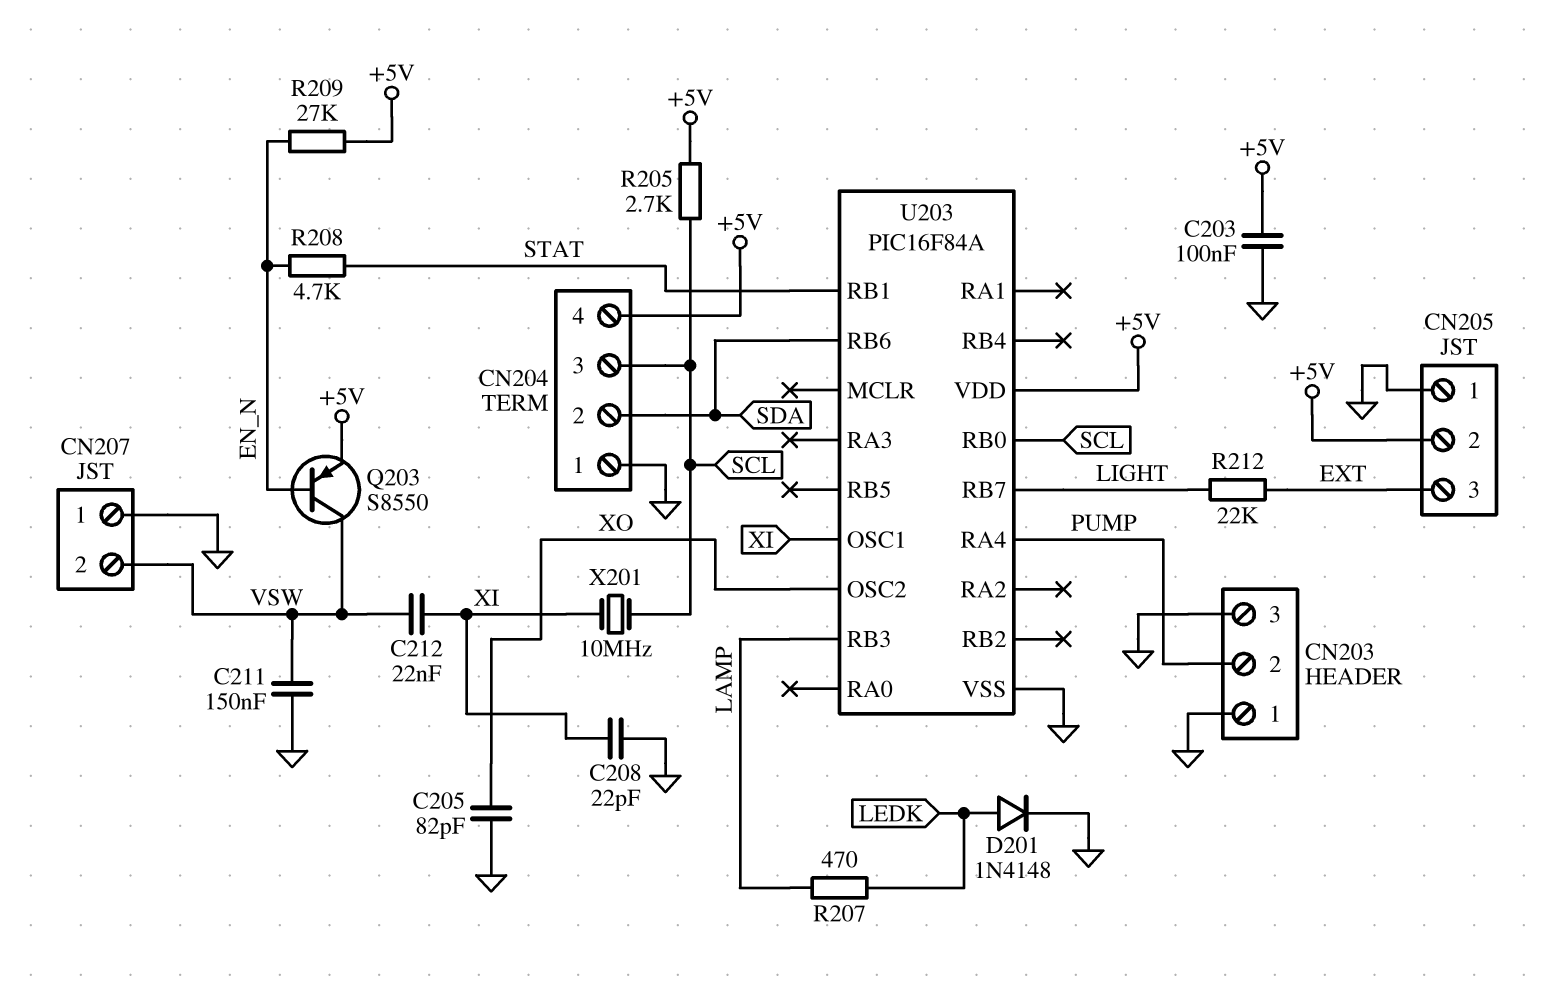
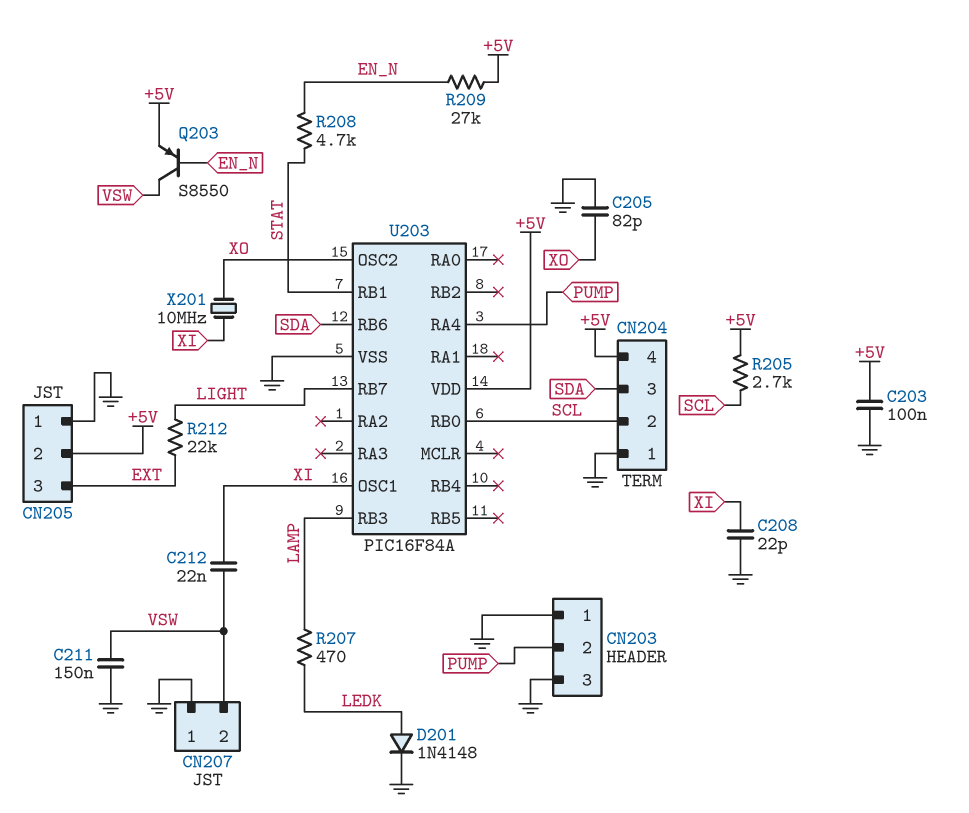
CN204 pin 2: SDA -> SCL
CN204 pin 3: SCL -> SDA
X201: 10MHz (SCL, XI) -> 10MHz (XI, XO)

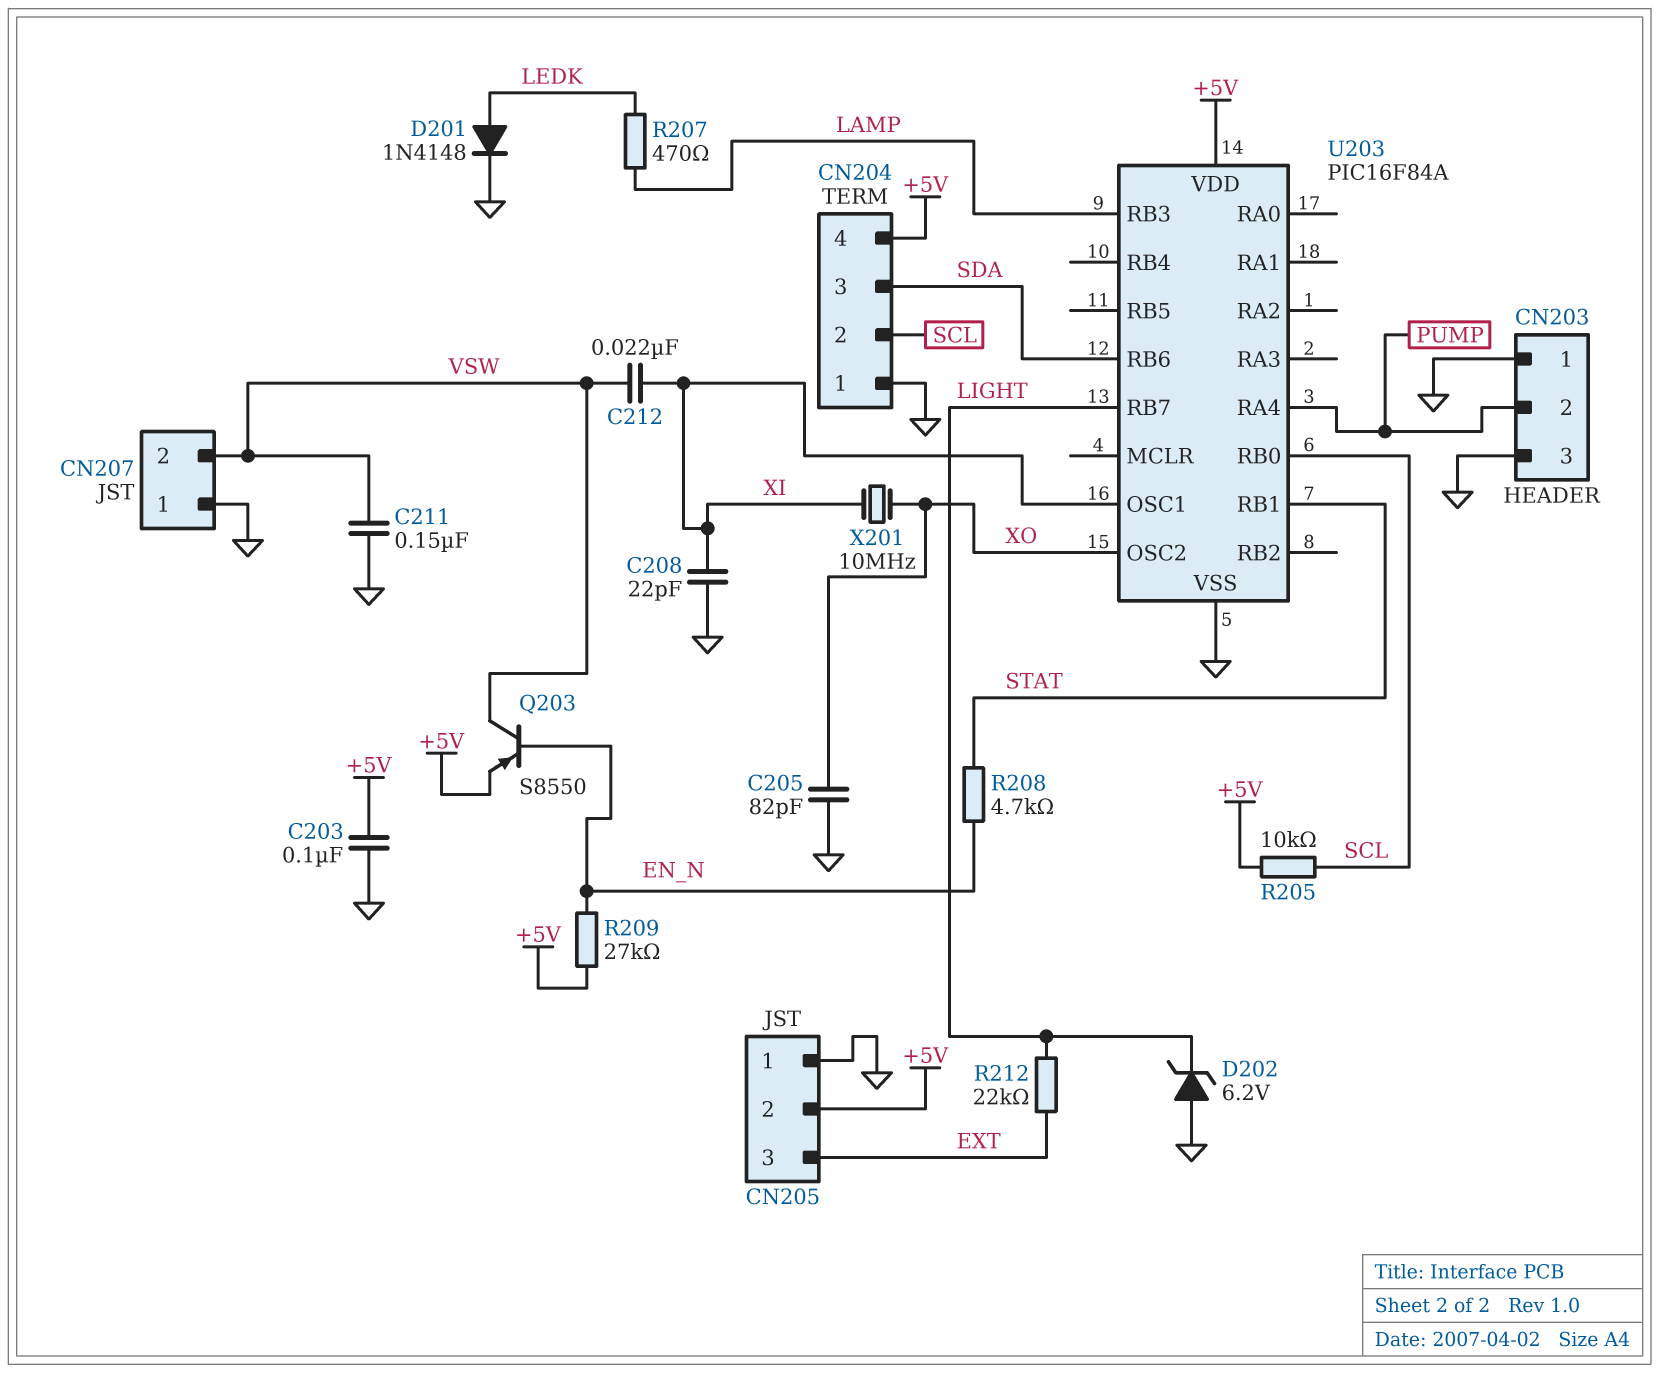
D202: none -> zener 6.2V (A GND, K LIGHT)
R205: 2.7k (+5V, SCL) -> 10k (+5V, SCL)

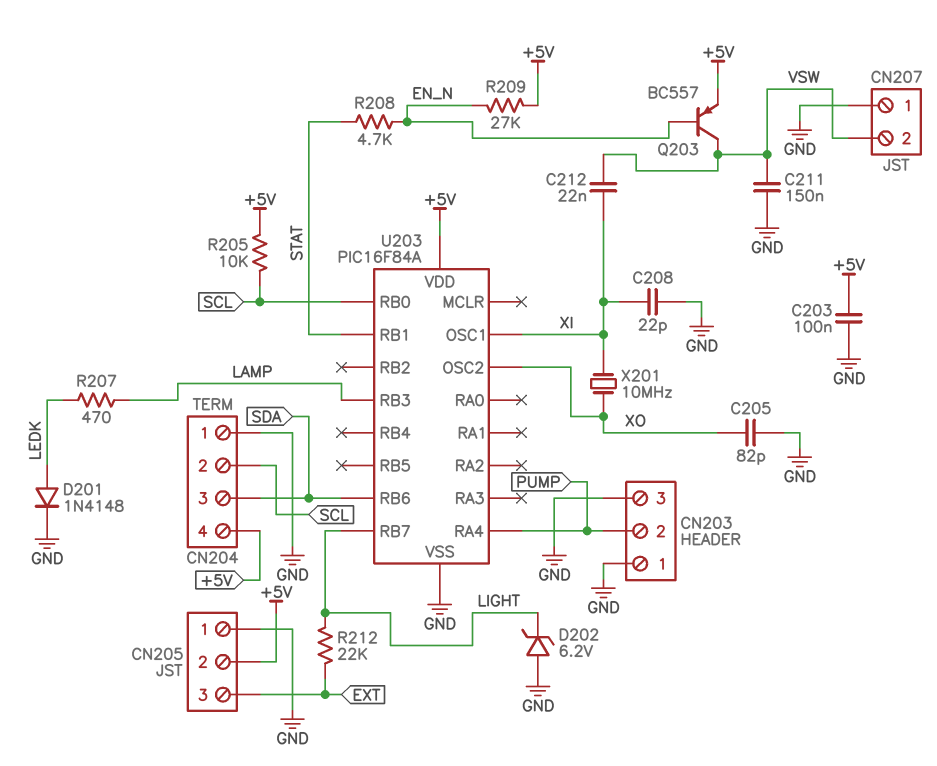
Q203: PNP S8550 (B EN_N, C VSW, E +5V) -> PNP BC557 (B EN_N, C VSW, E +5V)

